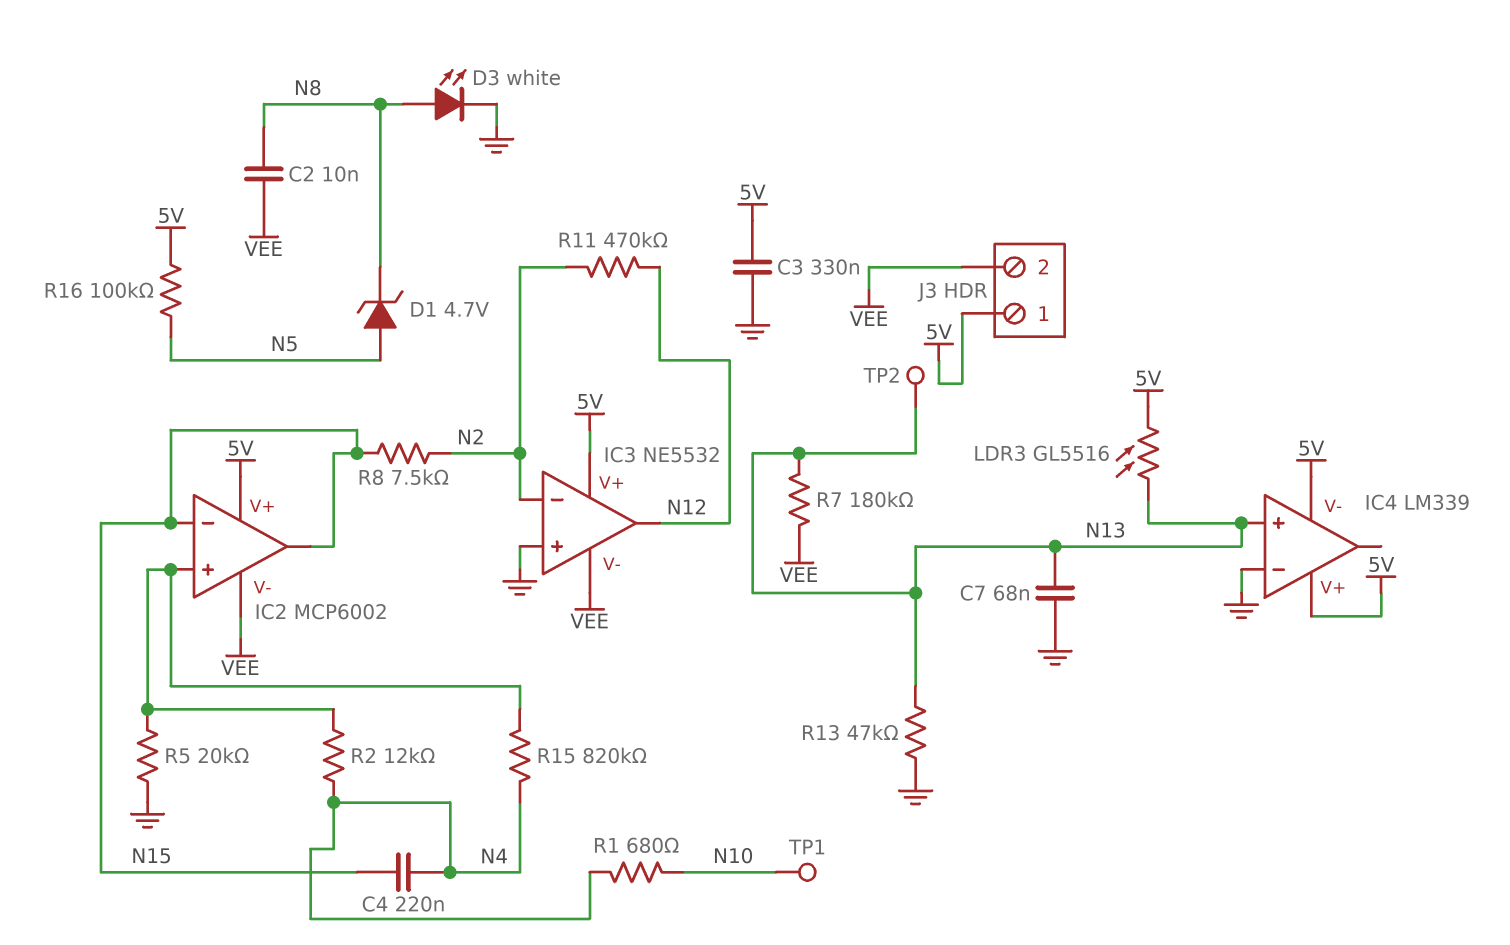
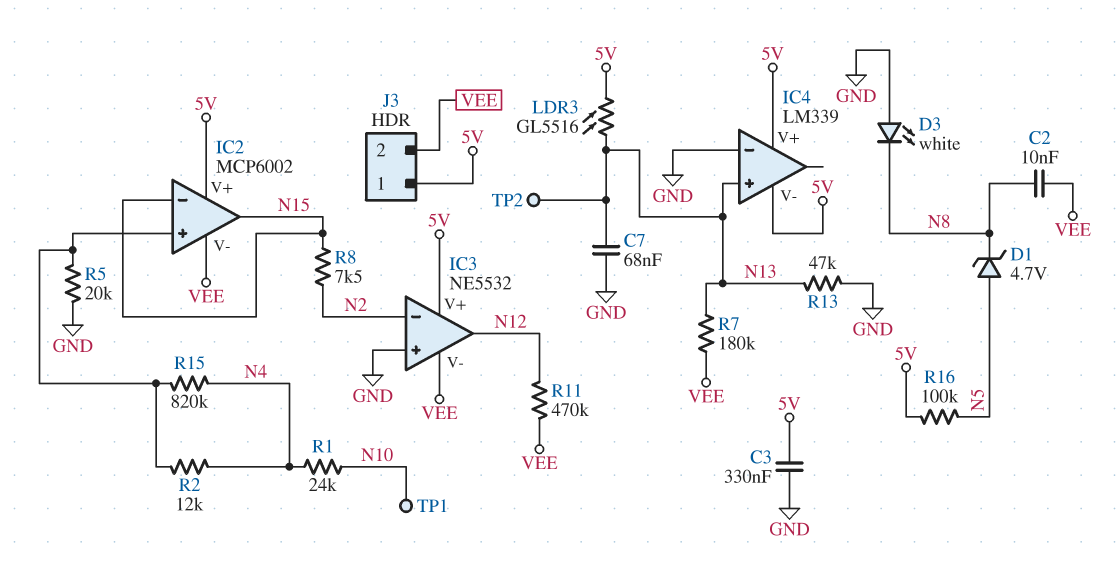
C4: 220nF (N4, N15) -> none
D3: LED white (A N8, K GND) -> LED white (A GND, K N8)
R1: 680 (N4, N10) -> 24k (N4, N10)
R11: 470k (N2, N12) -> 470k (N12, VEE)

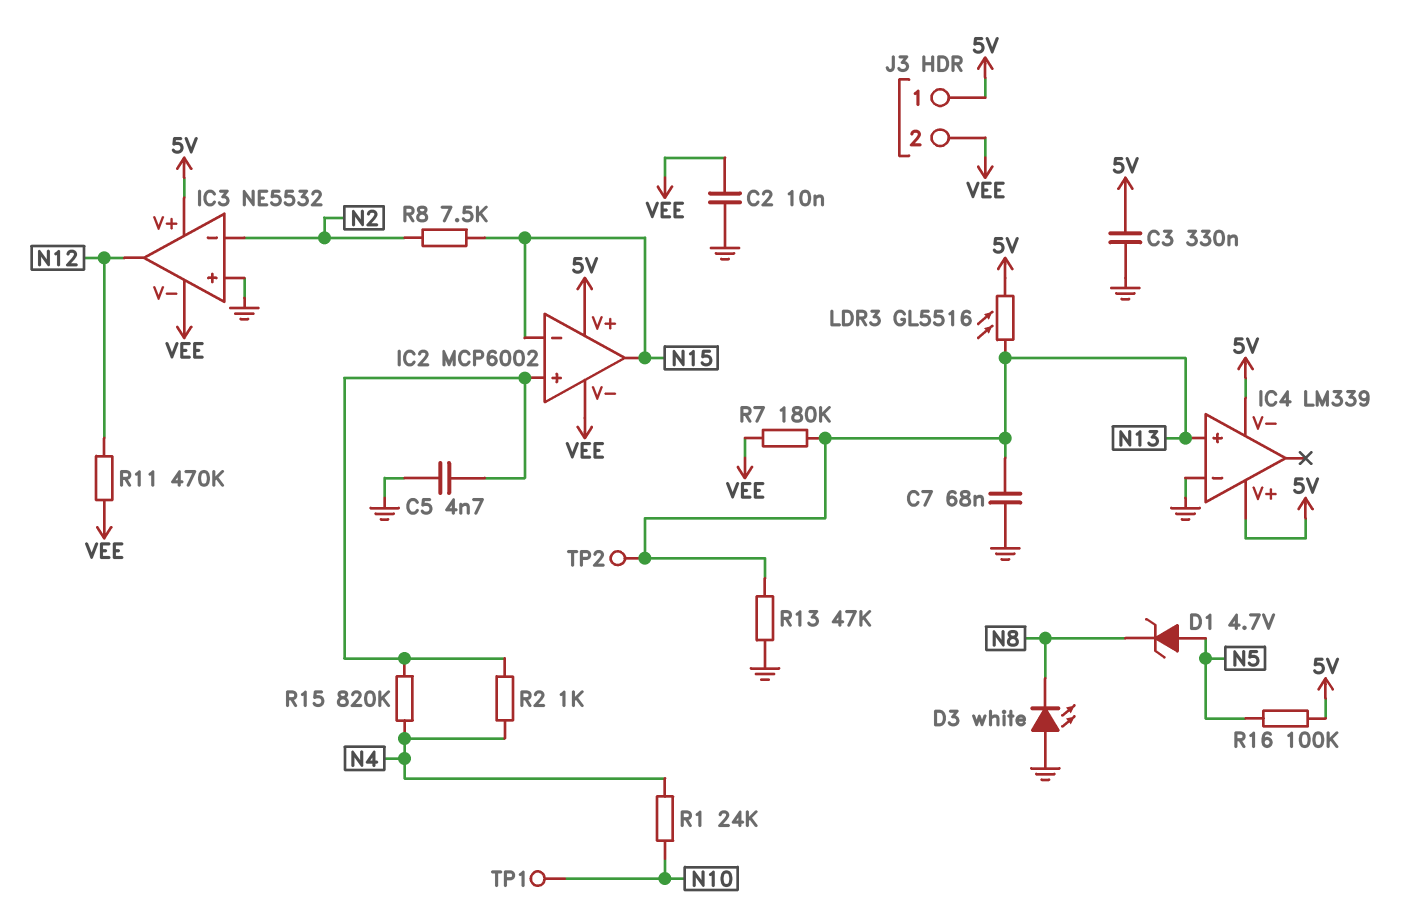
C2: 10nF (N8, VEE) -> 10nF (GND, VEE)
C5: none -> 4.7nF (GND, IC2/in+)
R2: 12k (IC2/in+, N4) -> 1k (IC2/in+, N4)
R5: 20k (GND, IC2/in+) -> none

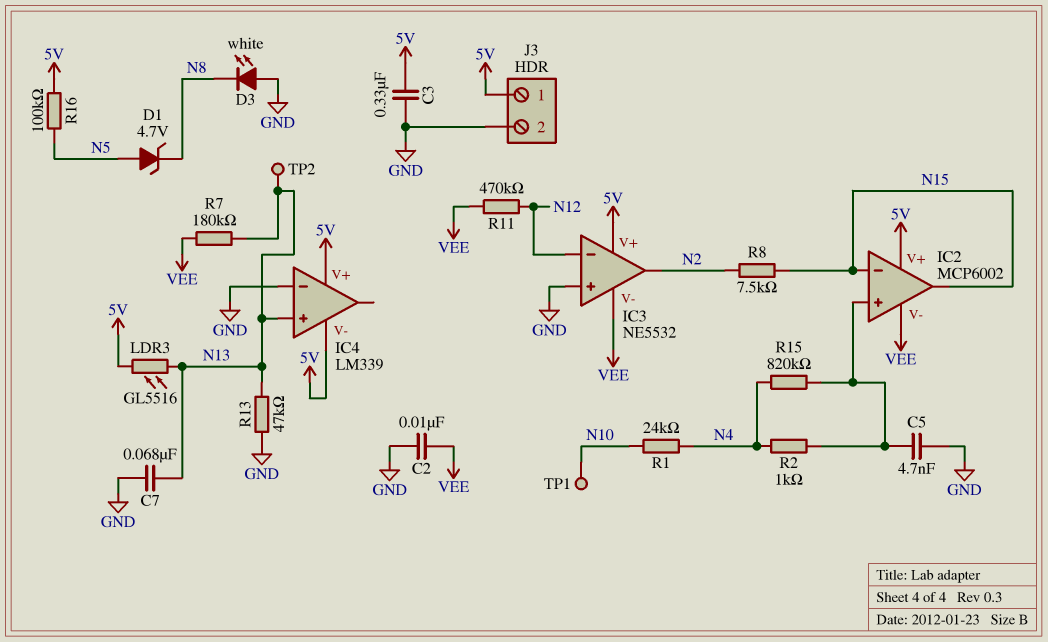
IC3 pin in-: N2 -> N12
IC3 pin out: N12 -> N2
J3 pin 2: VEE -> GND

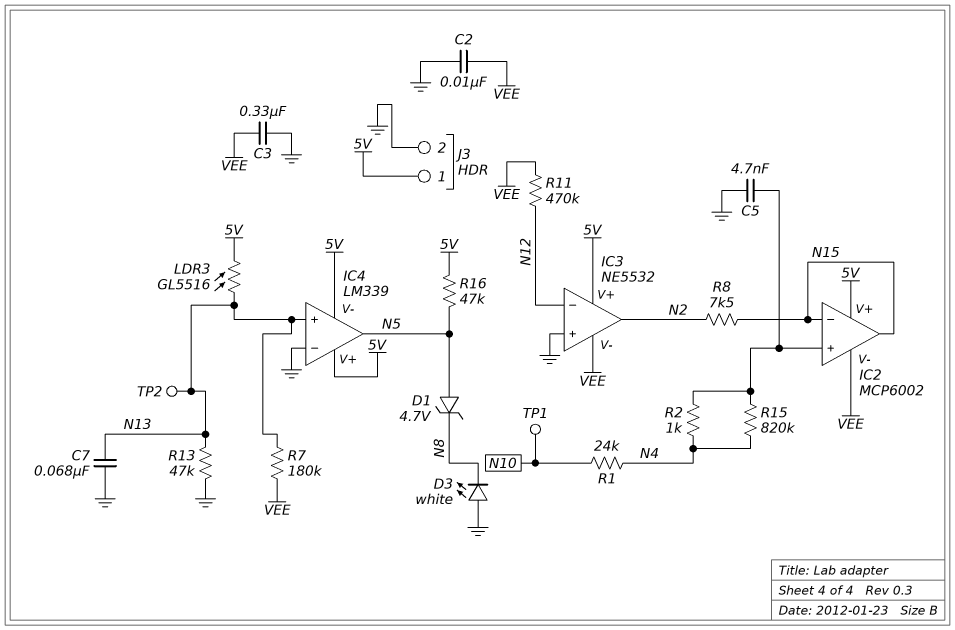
C3: 330nF (5V, GND) -> 330nF (GND, VEE)
IC4 pin out: none -> N5
R16: 100k (5V, N5) -> 47k (5V, N5)

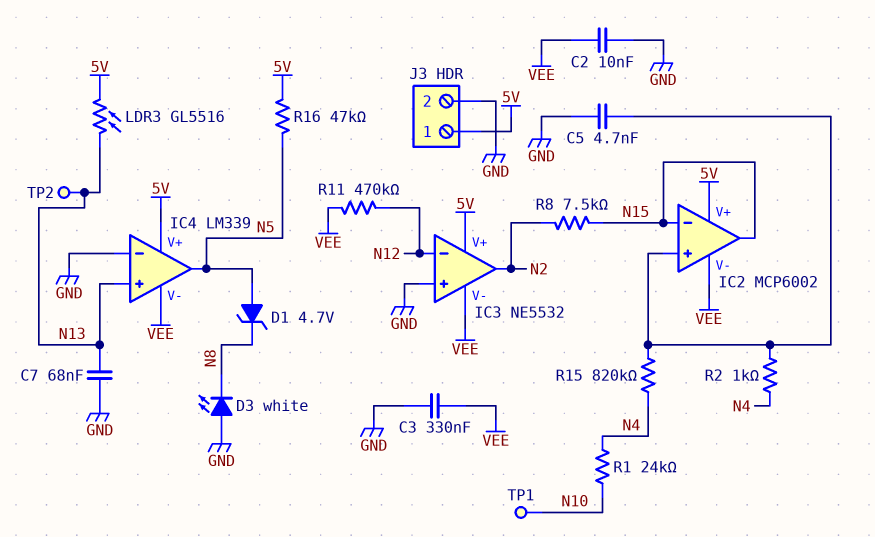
IC4 pin V-: 5V -> VEE
R7: 180k (N13, VEE) -> none
R13: 47k (GND, N13) -> none

